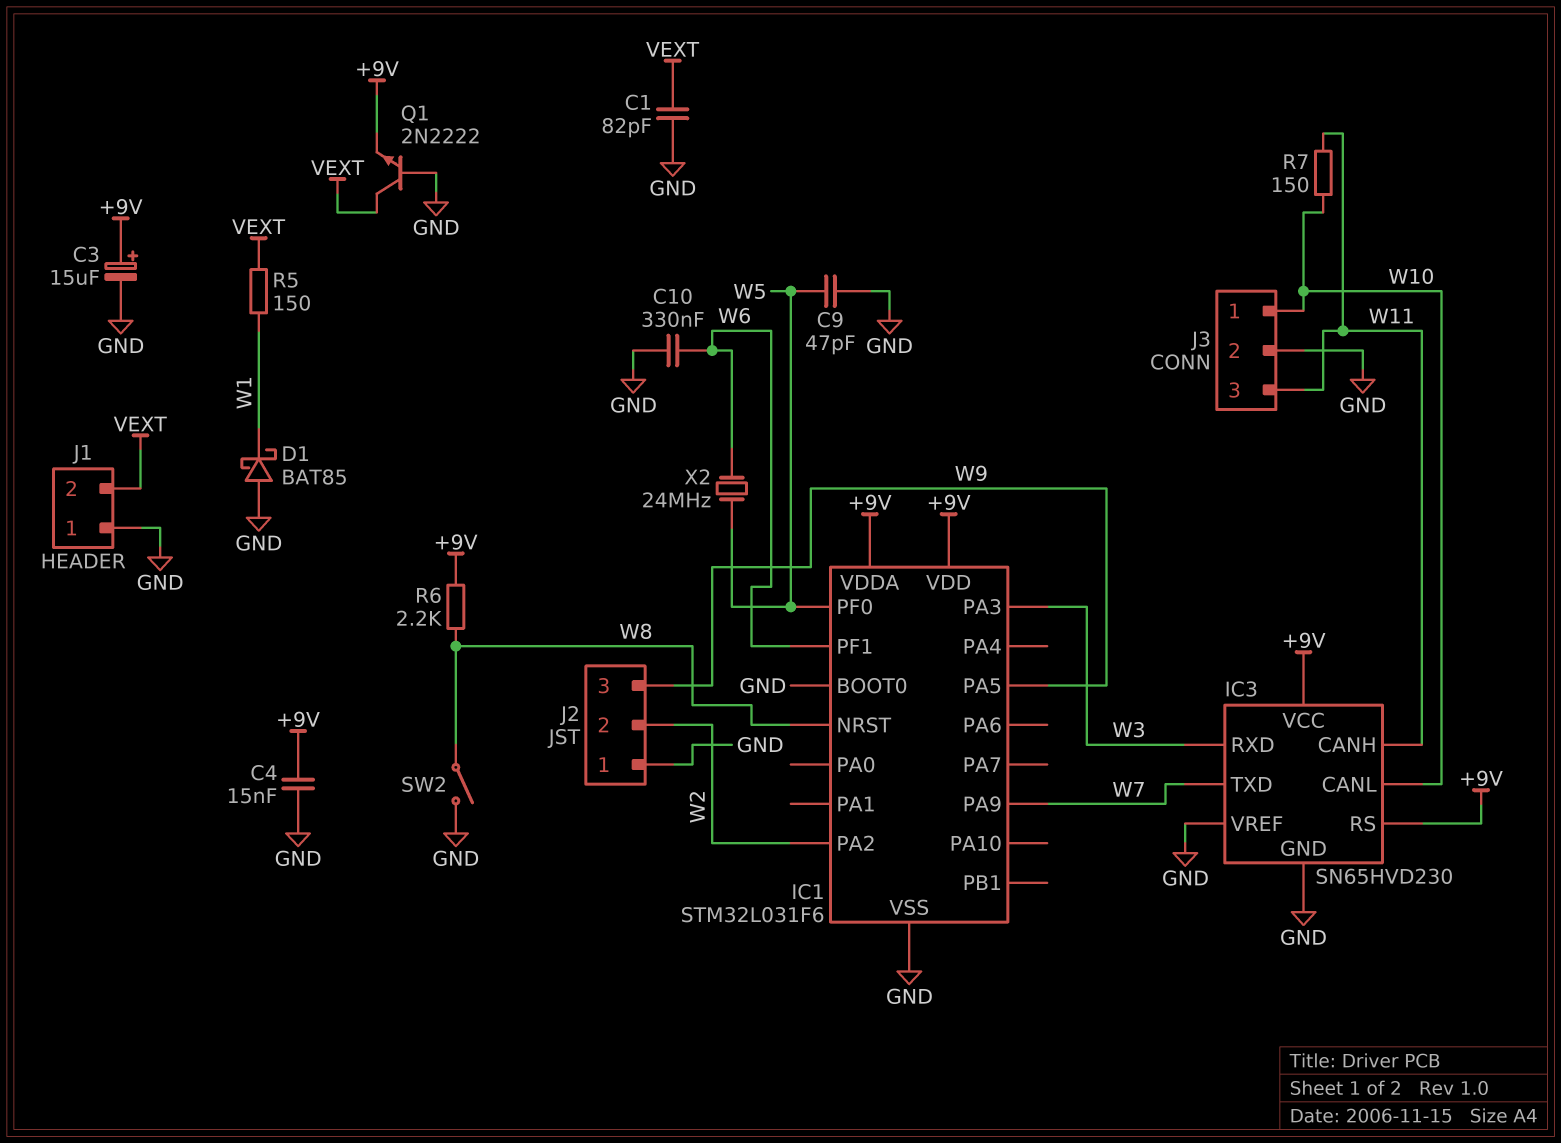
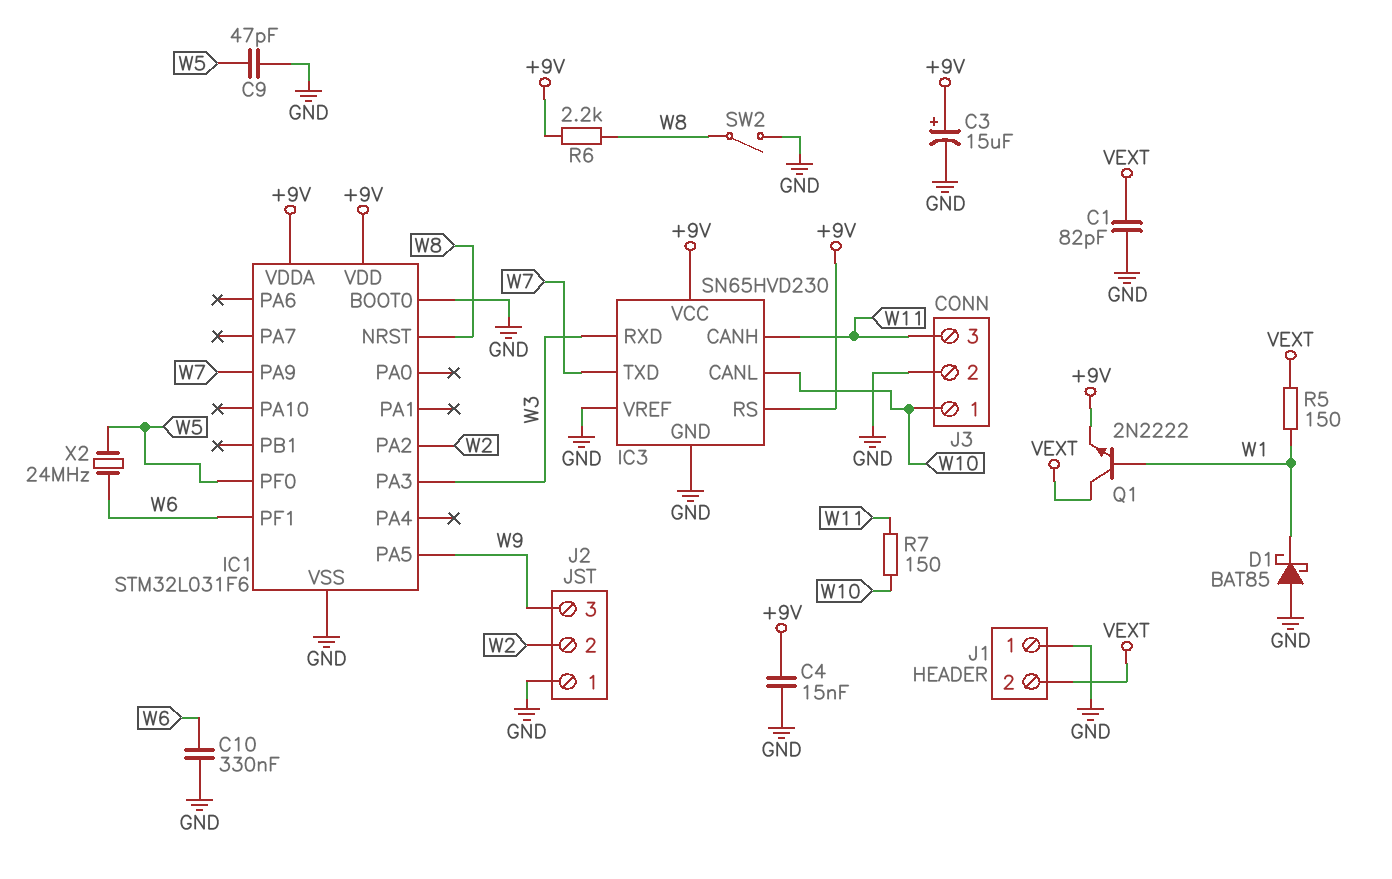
Q1: NPN 2N2222 (B GND, C VEXT, E +9V) -> NPN 2N2222 (B W1, C VEXT, E +9V)

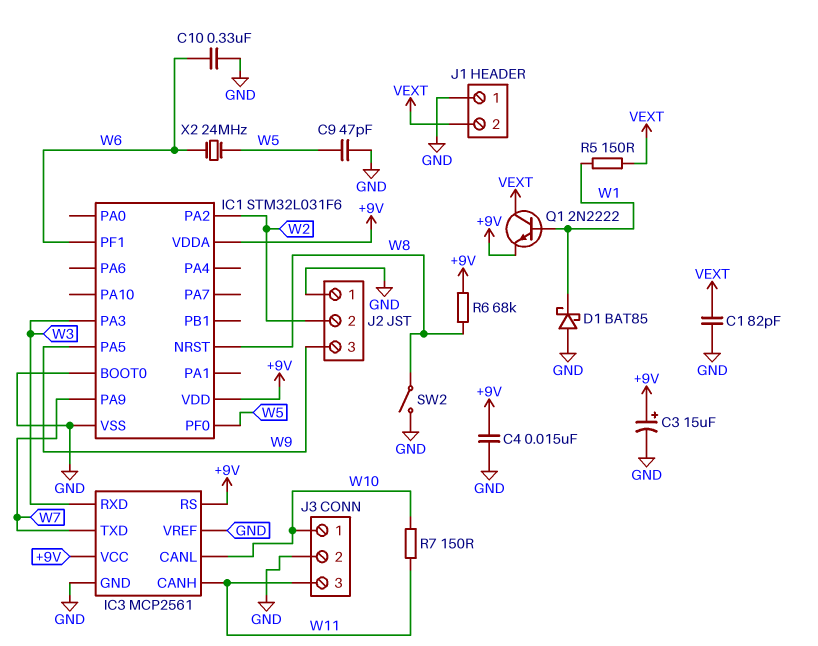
IC3: SN65HVD230 -> MCP2561
R6: 2.2k (+9V, W8) -> 68k (+9V, W8)

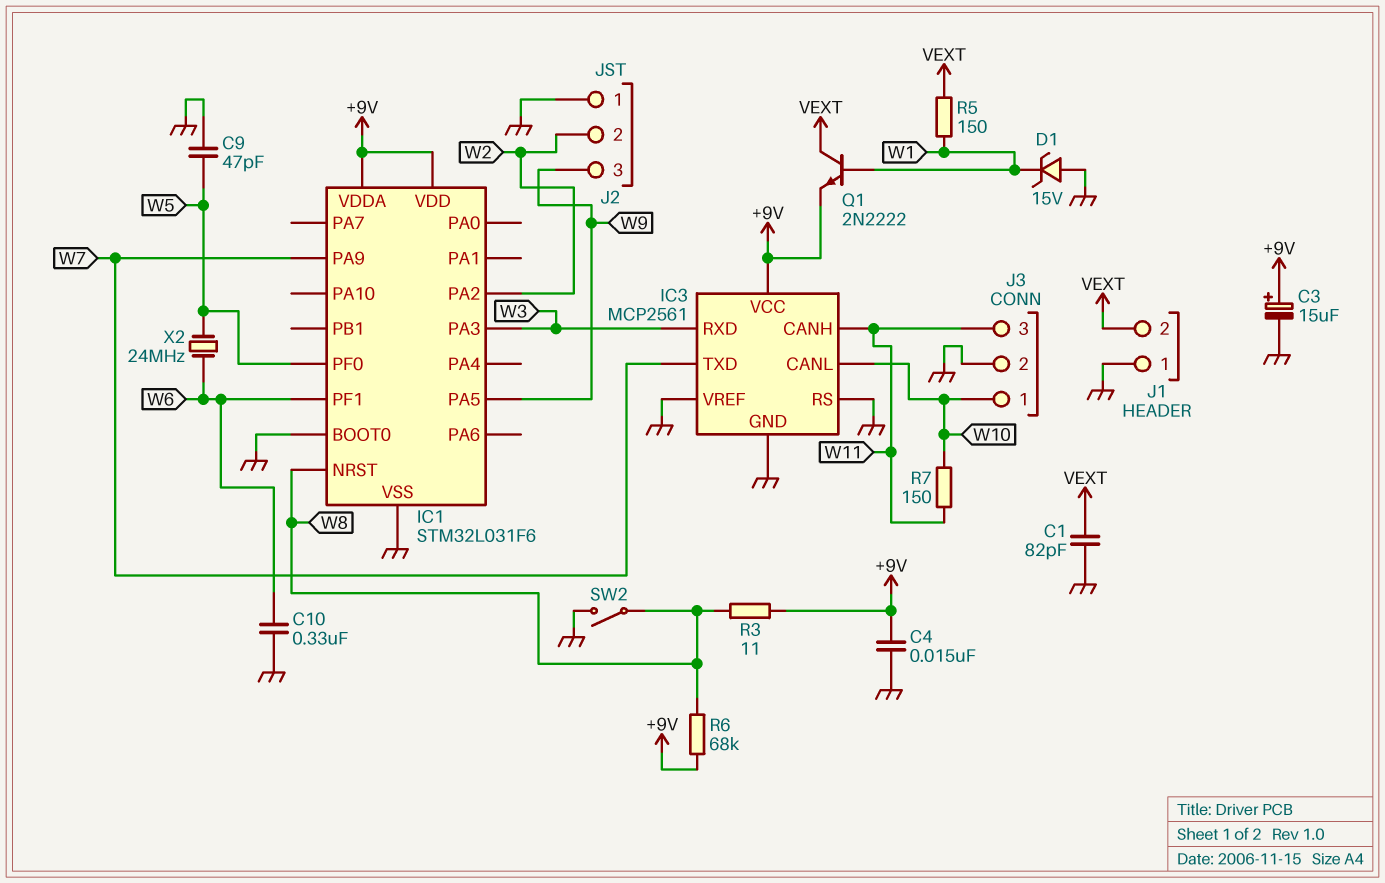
D1: schottky BAT85 (A GND, K W1) -> zener 15V (A GND, K W1)
IC3 pin RS: +9V -> GND
R3: none -> 11 (+9V, W8)

